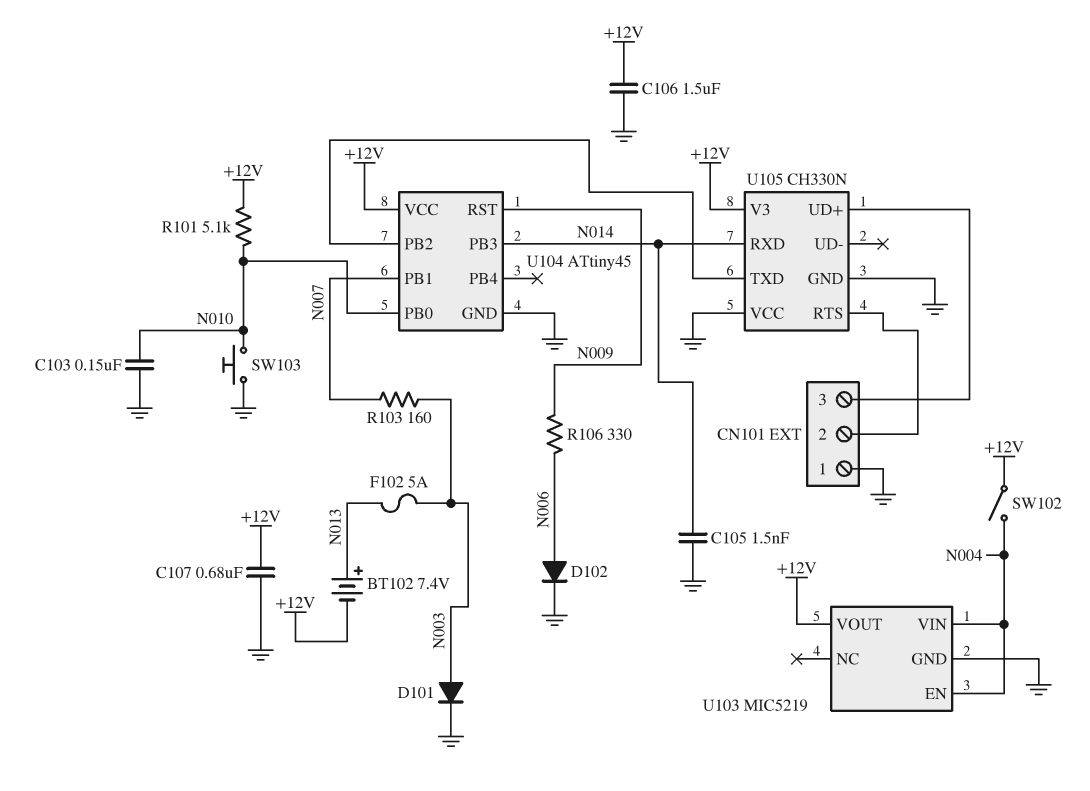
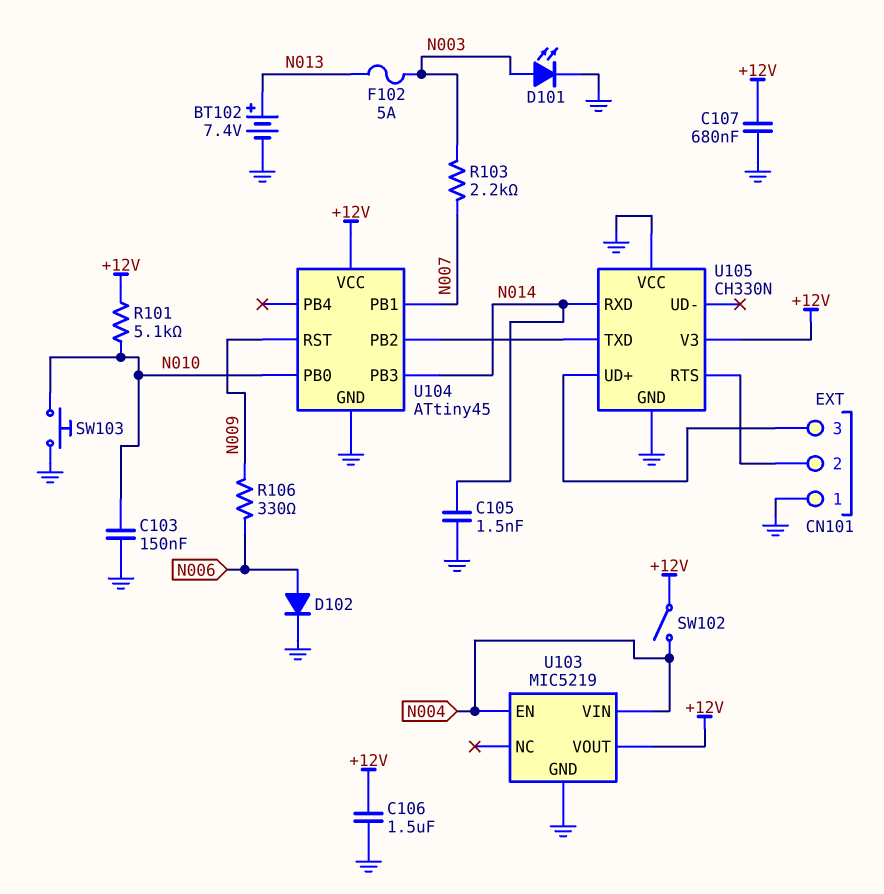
BT102: 7.4V (plus N013, minus +12V) -> 7.4V (plus N013, minus GND)
D101: diode (A N003, K GND) -> LED (A N003, K GND)
R103: 160 (N003, N007) -> 2.2k (N003, N007)

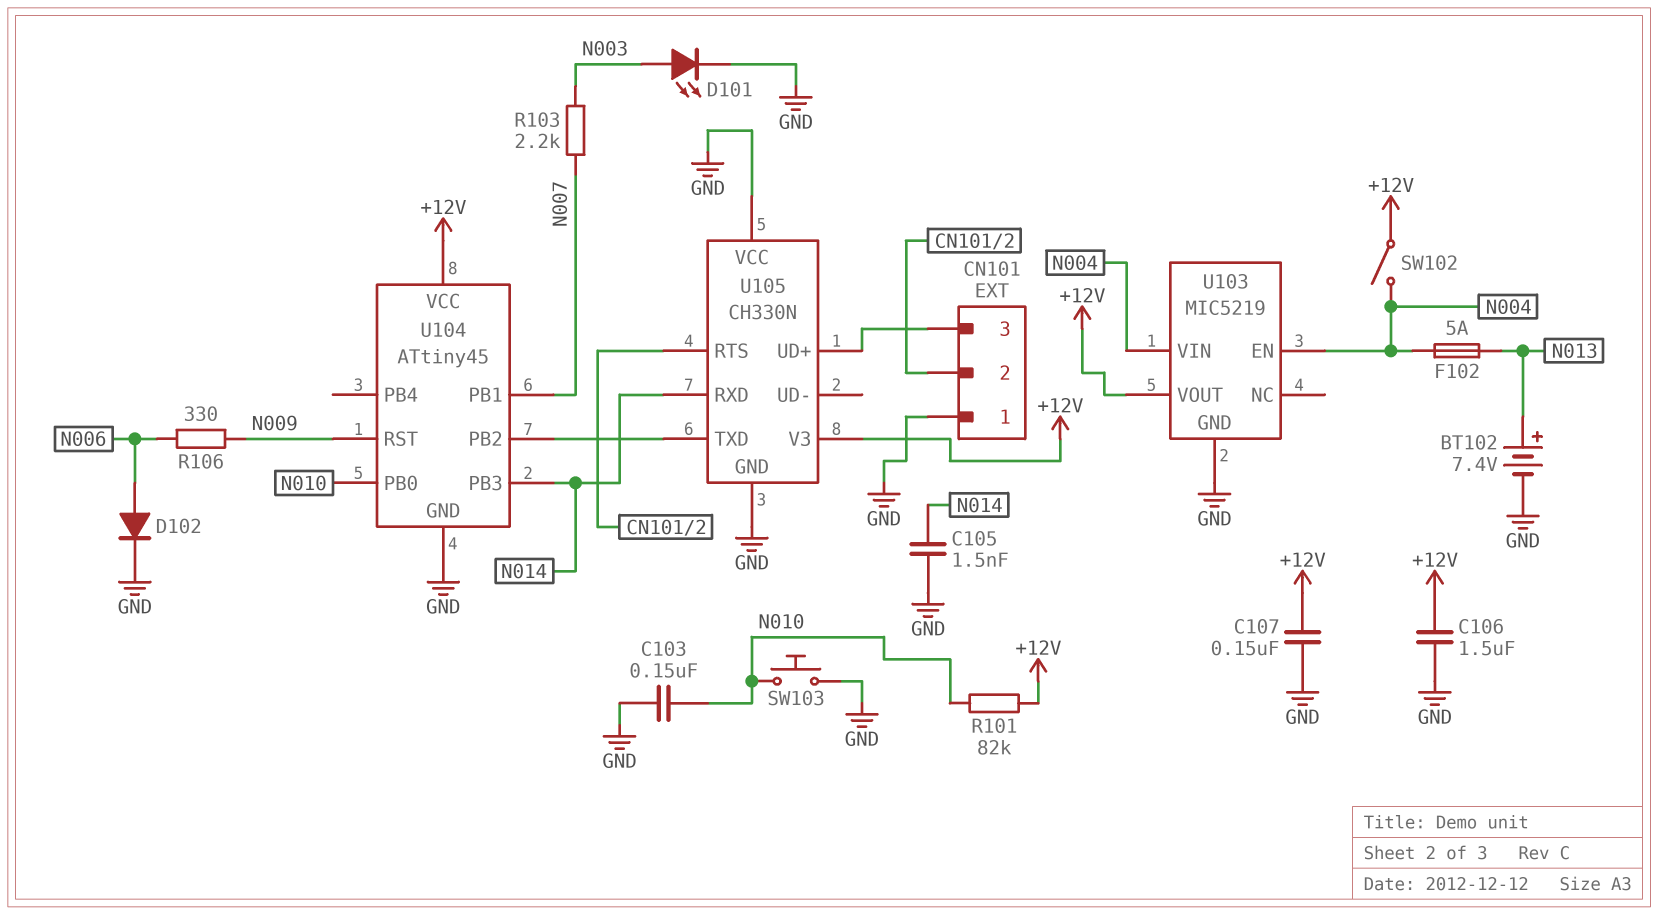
C107: 680nF (+12V, GND) -> 150nF (+12V, GND)
F102: 5A (N003, N013) -> 5A (N004, N013)
R101: 5.1k (+12V, N010) -> 82k (+12V, N010)

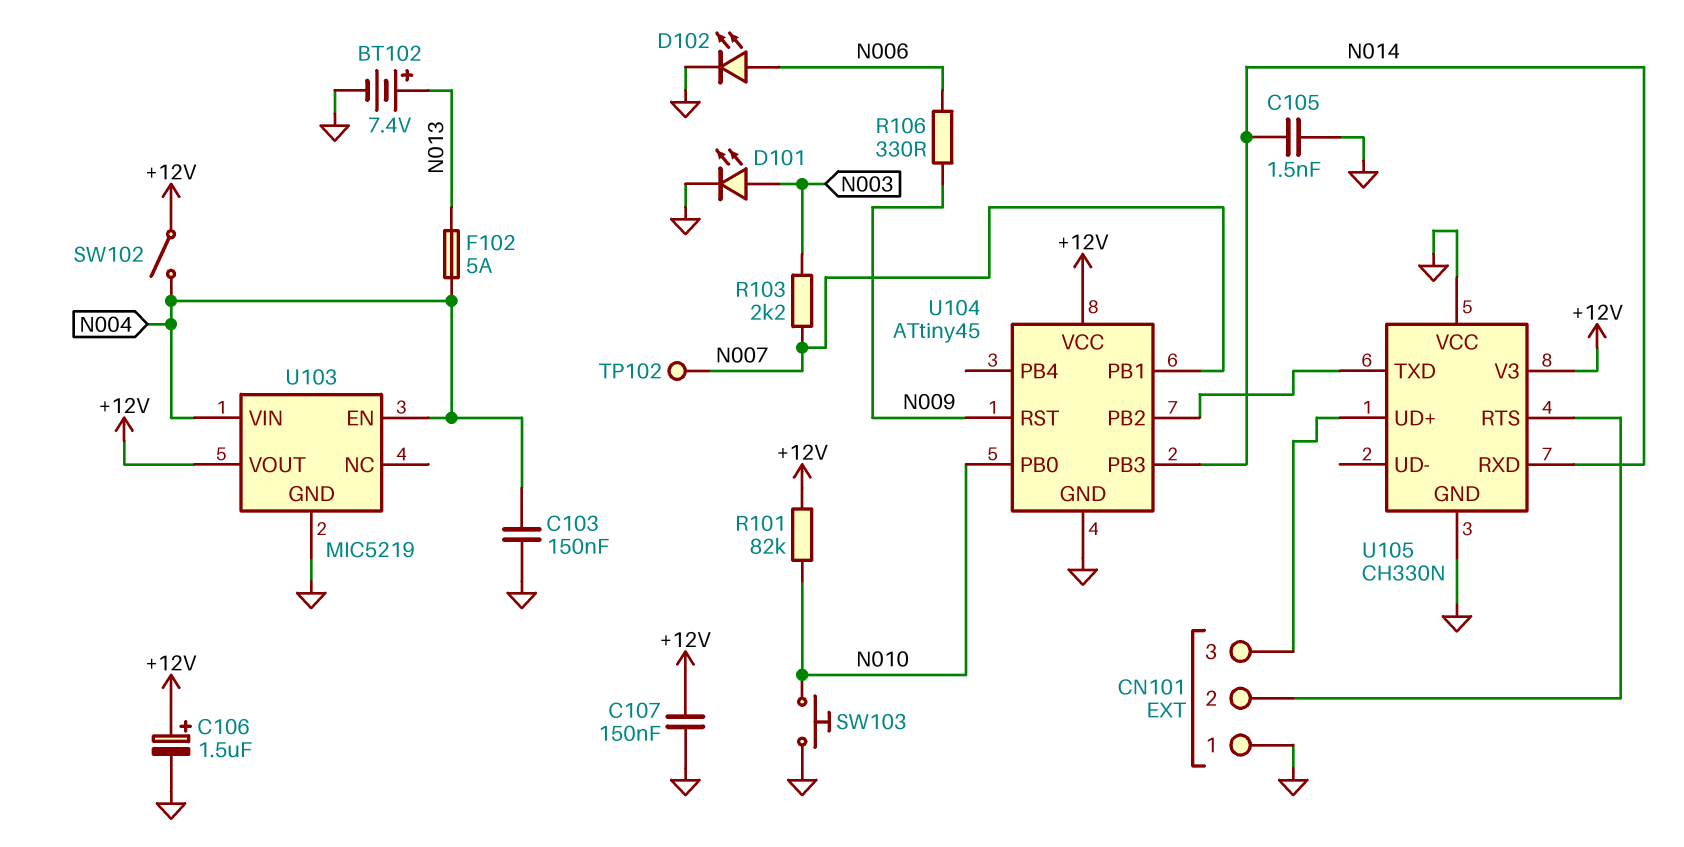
C103: 150nF (GND, N010) -> 150nF (GND, N004)
C106: 1.5uF (+12V, GND) -> 1.5uF (plus +12V, minus GND)
D102: diode (A N006, K GND) -> LED (A N006, K GND)
TP102: none -> test point (N007)

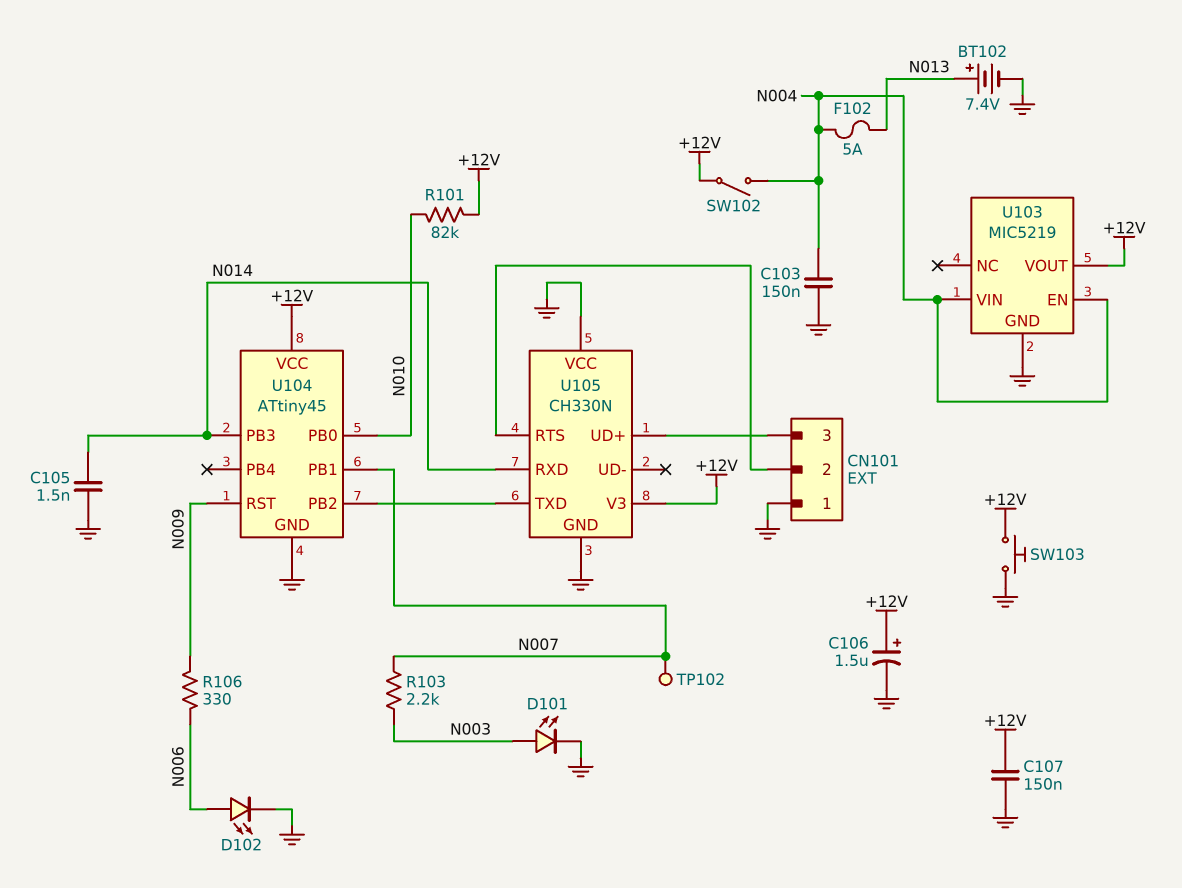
SW103: button (GND, N010) -> button (+12V, GND)

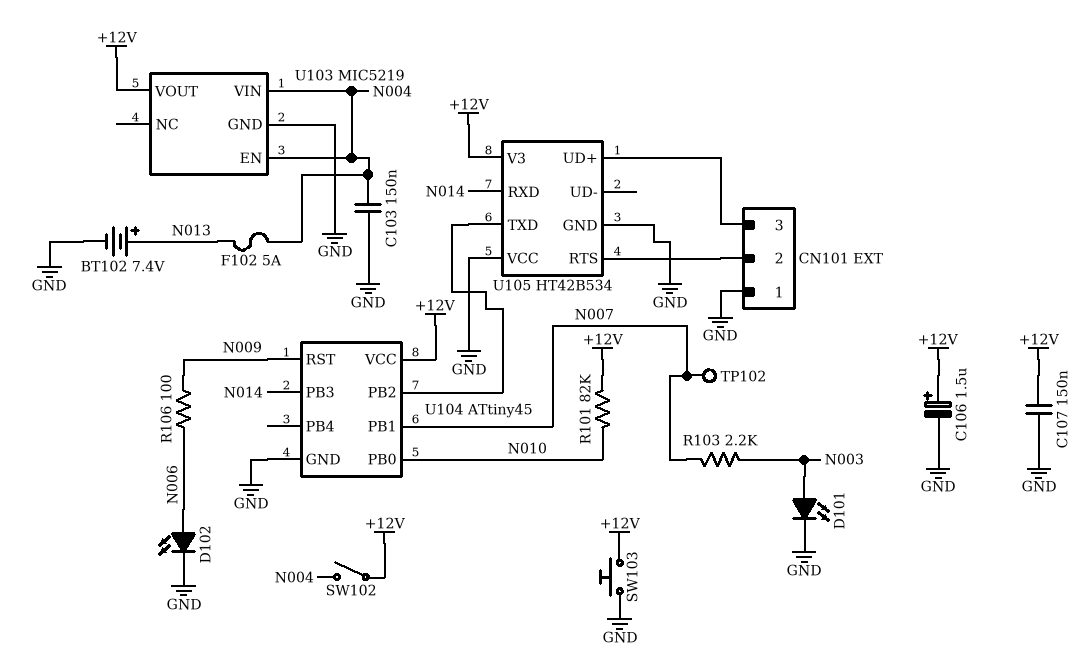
C105: 1.5nF (GND, N014) -> none
R106: 330 (N006, N009) -> 100 (N006, N009)
U105: CH330N -> HT42B534

